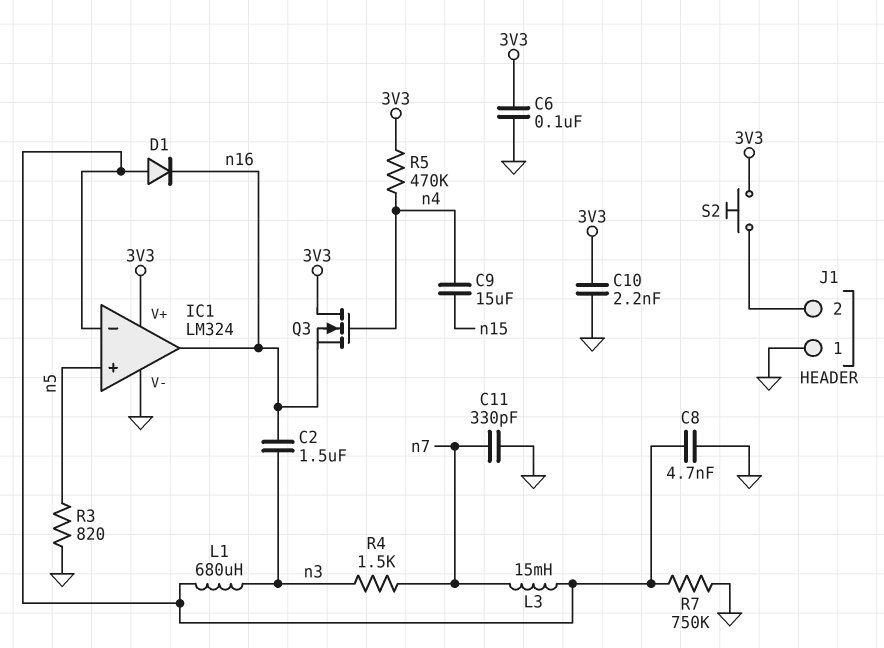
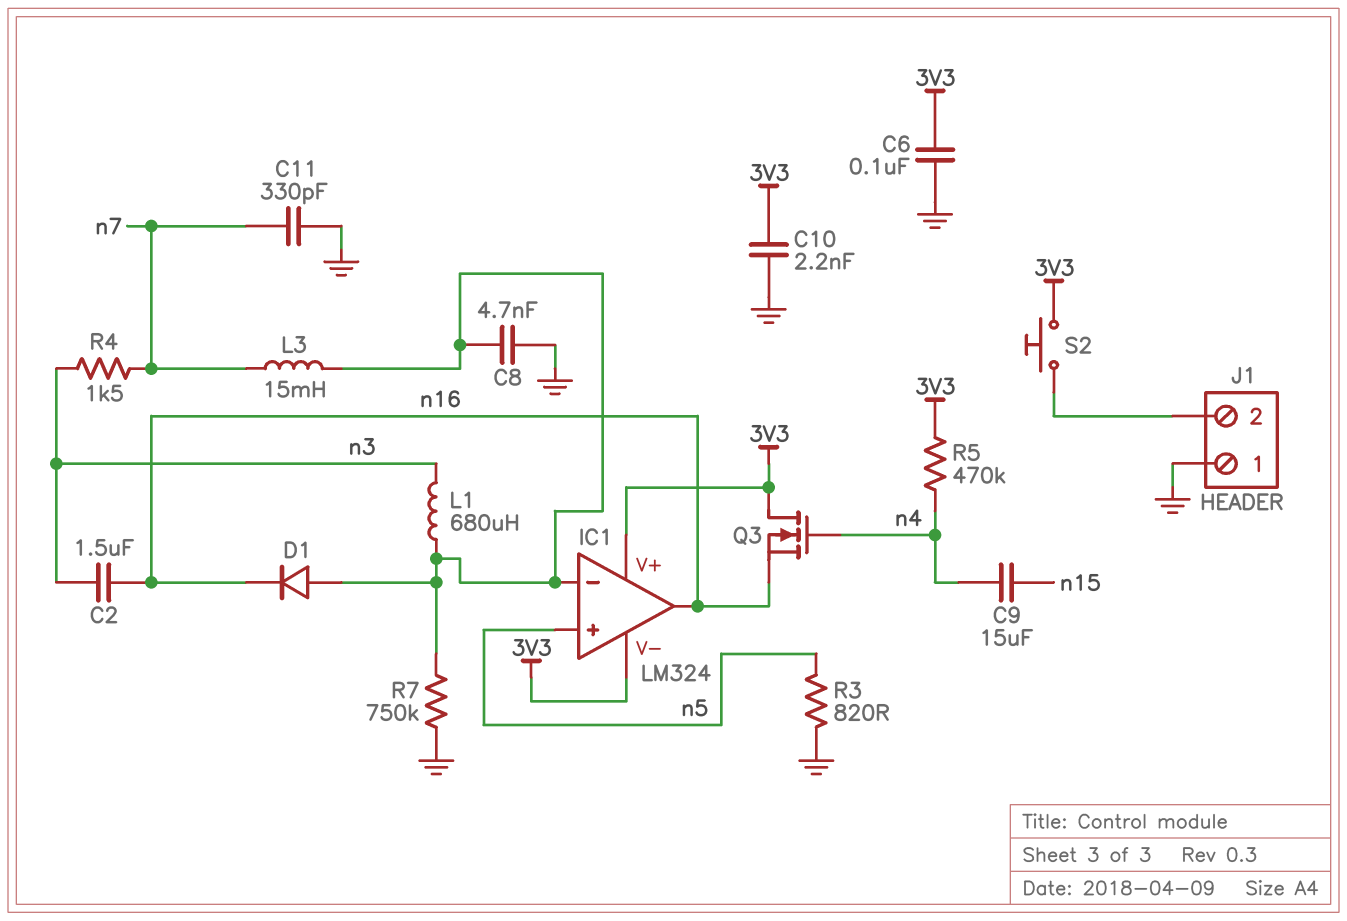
IC1 pin V-: GND -> 3V3

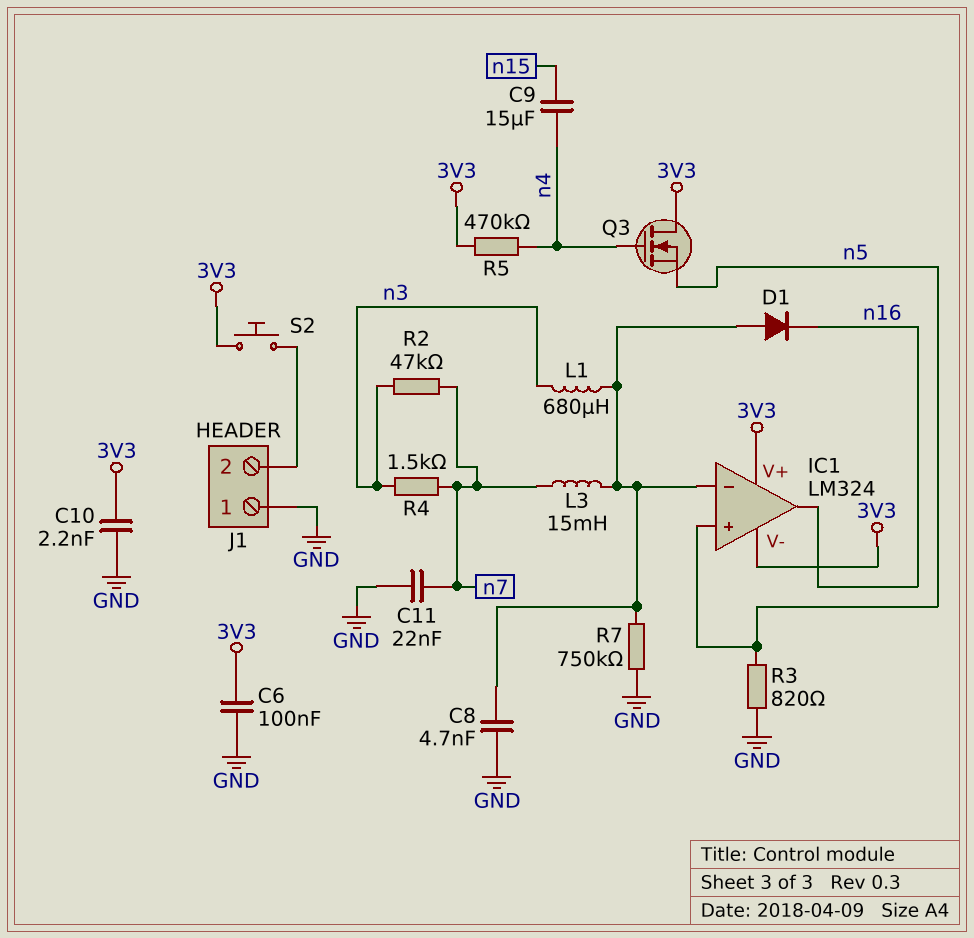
C2: 1.5uF (n3, n16) -> none
C11: 330pF (GND, n7) -> 22nF (GND, n7)
Q3: NMOS (G n4, D 3V3, S n16) -> NMOS (G n4, D 3V3, S n5)
R2: none -> 47k (n3, n7)

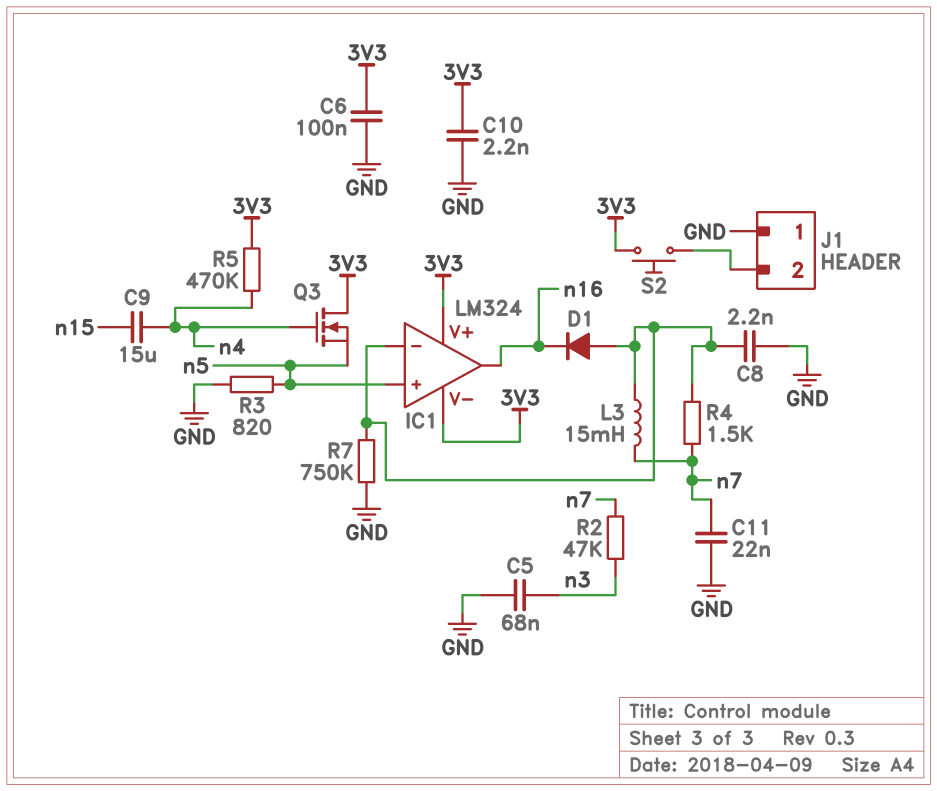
C5: none -> 68nF (GND, n3)
C8: 4.7nF (GND, IC1/in-) -> 2.2nF (GND, IC1/in-)
L1: 680uH (IC1/in-, n3) -> none
R4: 1.5k (n3, n7) -> 1.5k (IC1/in-, n7)

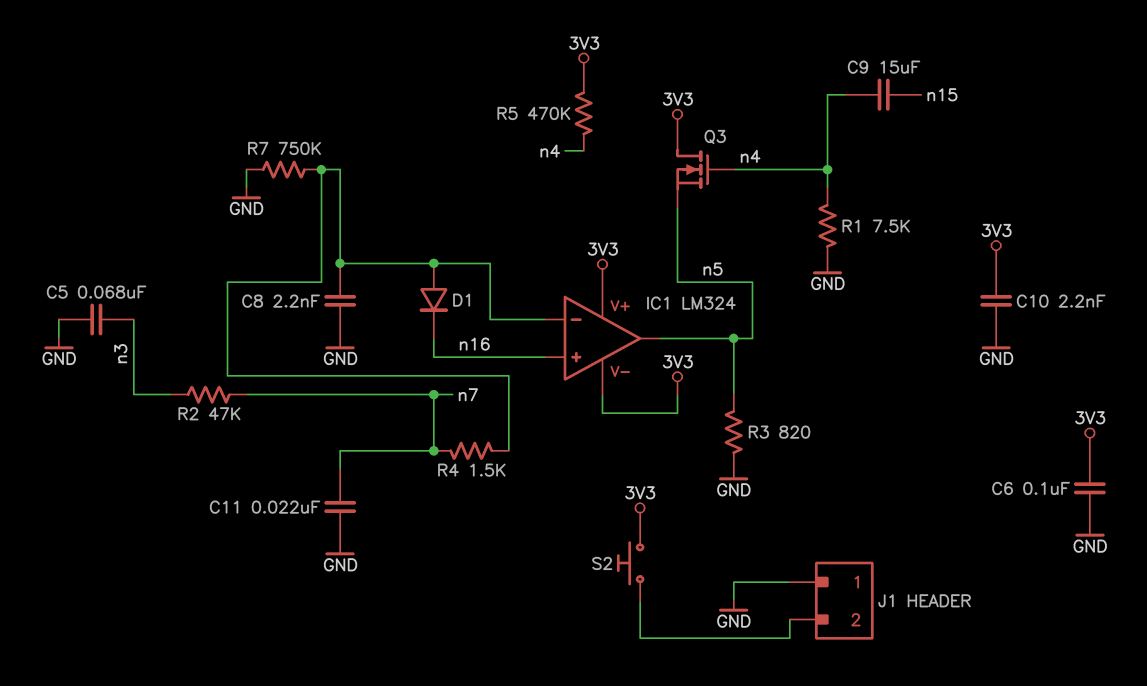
IC1 pin in+: n5 -> n16
IC1 pin out: n16 -> n5
L3: 15mH (IC1/in-, n7) -> none
R1: none -> 7.5k (GND, n4)

